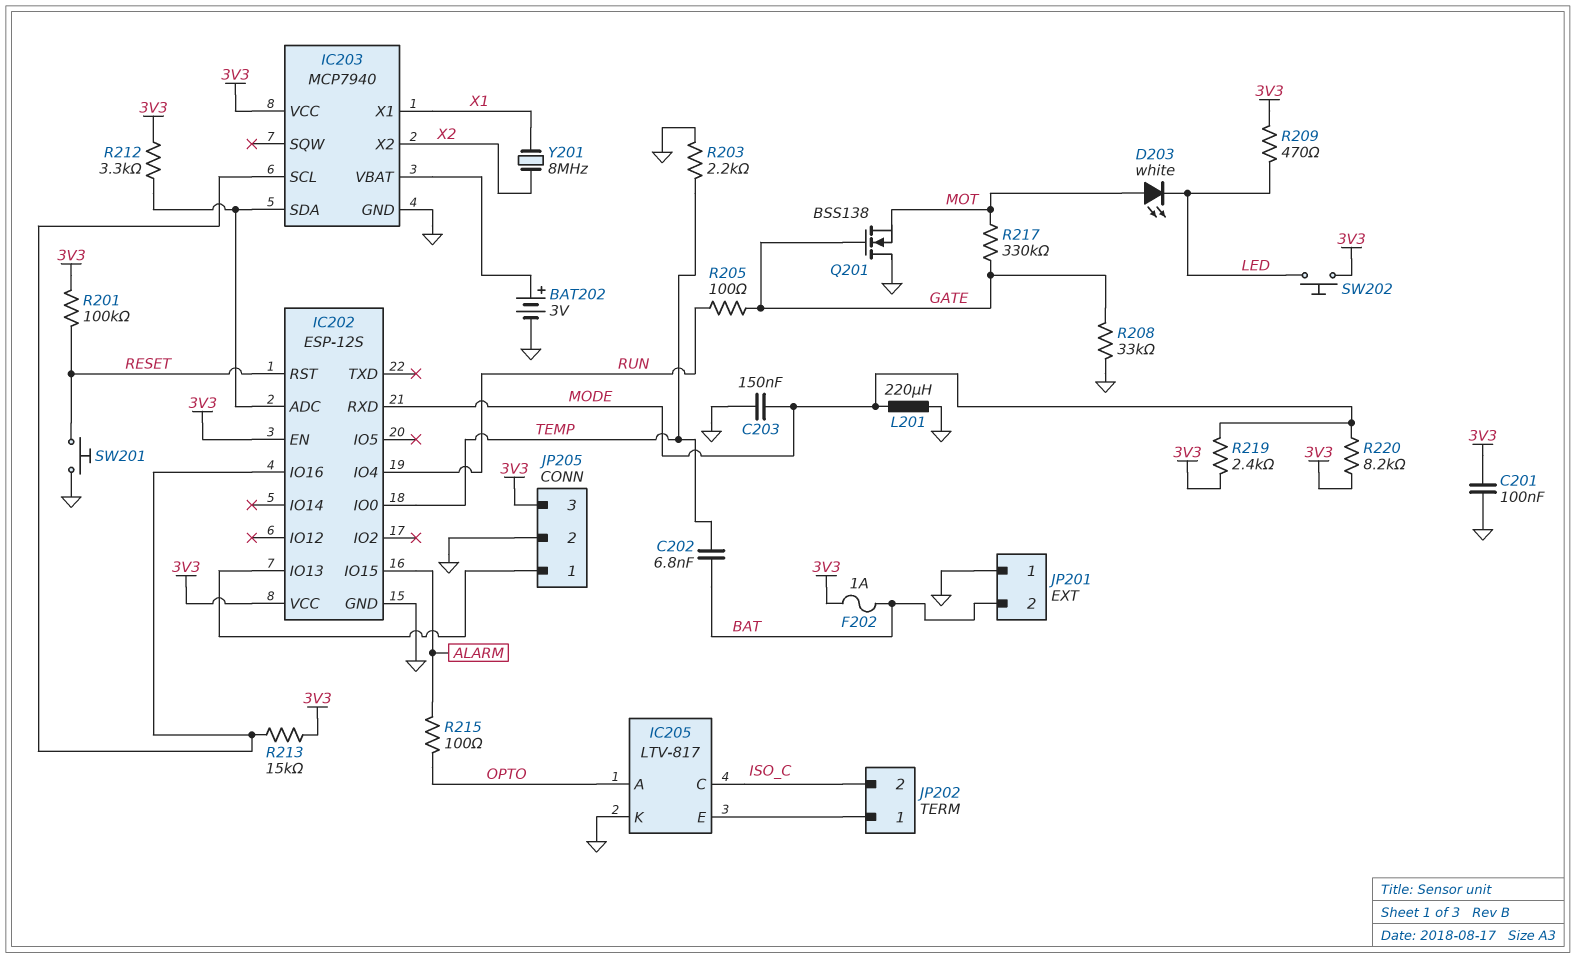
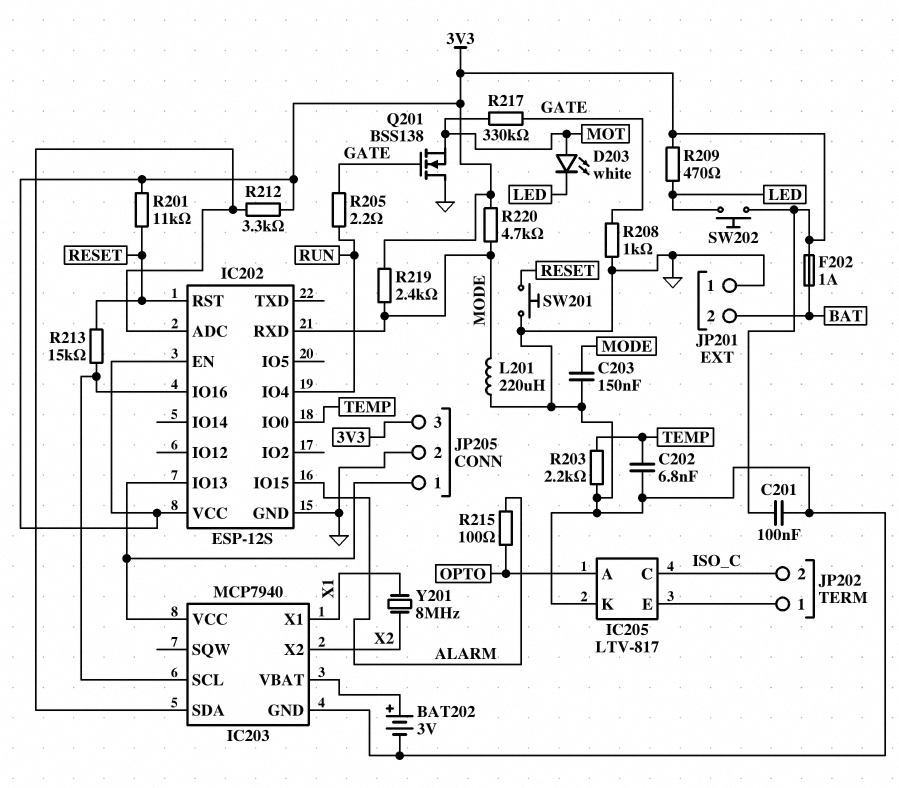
C202: 6.8nF (BAT, TEMP) -> 6.8nF (GND, TEMP)
IC203 pin VCC: 3V3 -> IC202/IO13
R201: 100k (3V3, RESET) -> 11k (3V3, RESET)
R205: 100 (GATE, RUN) -> 2.2 (GATE, RUN)
R208: 33k (GATE, GND) -> 1k (GATE, GND)
R213: 15k (3V3, IC202/IO16) -> 15k (IC202/IO16, RESET)
R220: 8.2k (3V3, MODE) -> 4.7k (3V3, MODE)

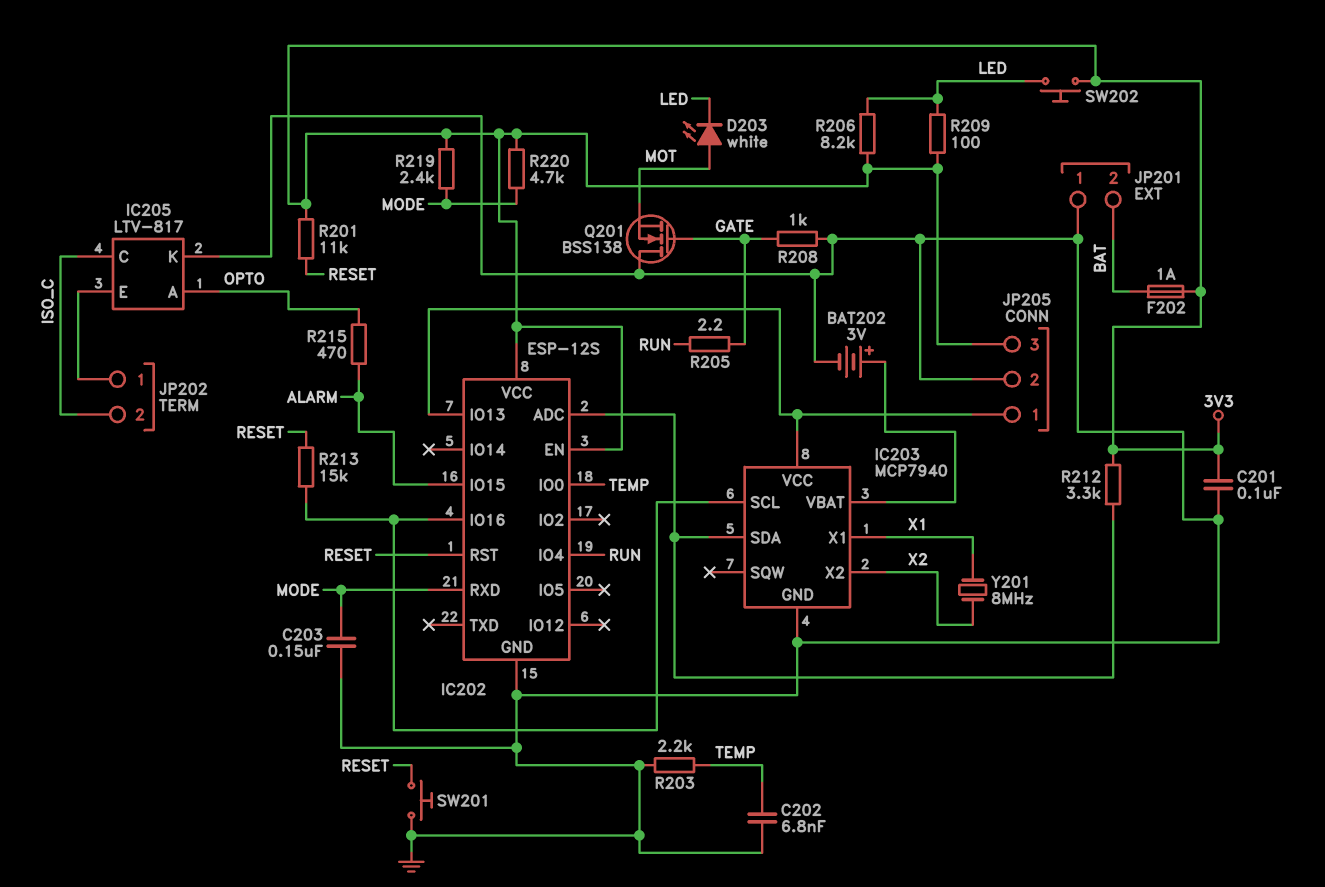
L201: 220uH (GND, MODE) -> none
R206: none -> 8.2k (3V3, LED)
R209: 470 (3V3, LED) -> 100 (3V3, LED)
R215: 100 (ALARM, OPTO) -> 470 (ALARM, OPTO)
R217: 330k (GATE, MOT) -> none

